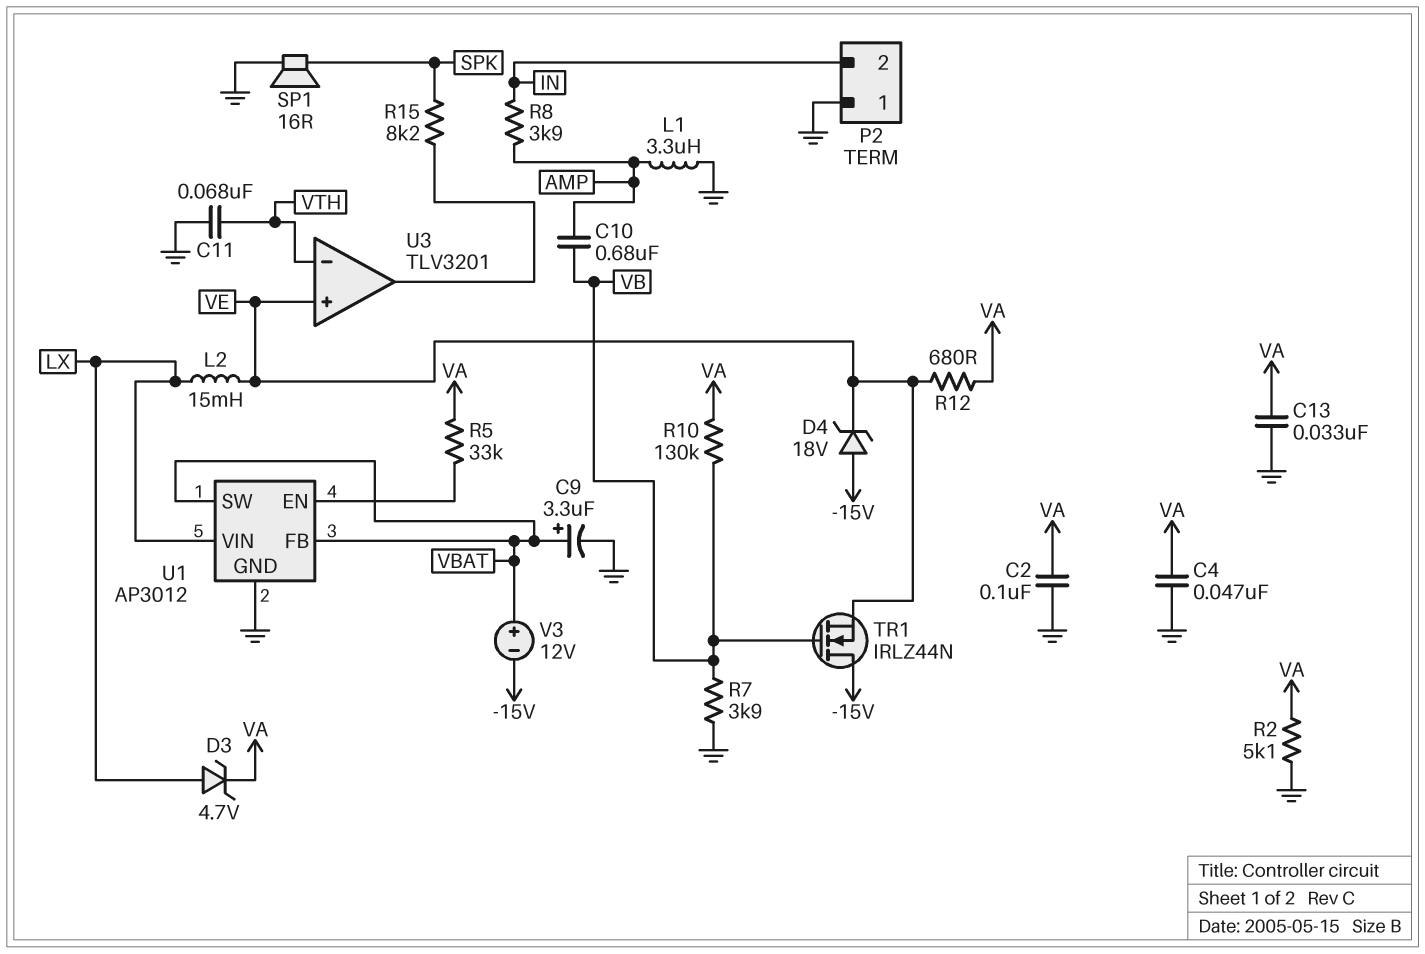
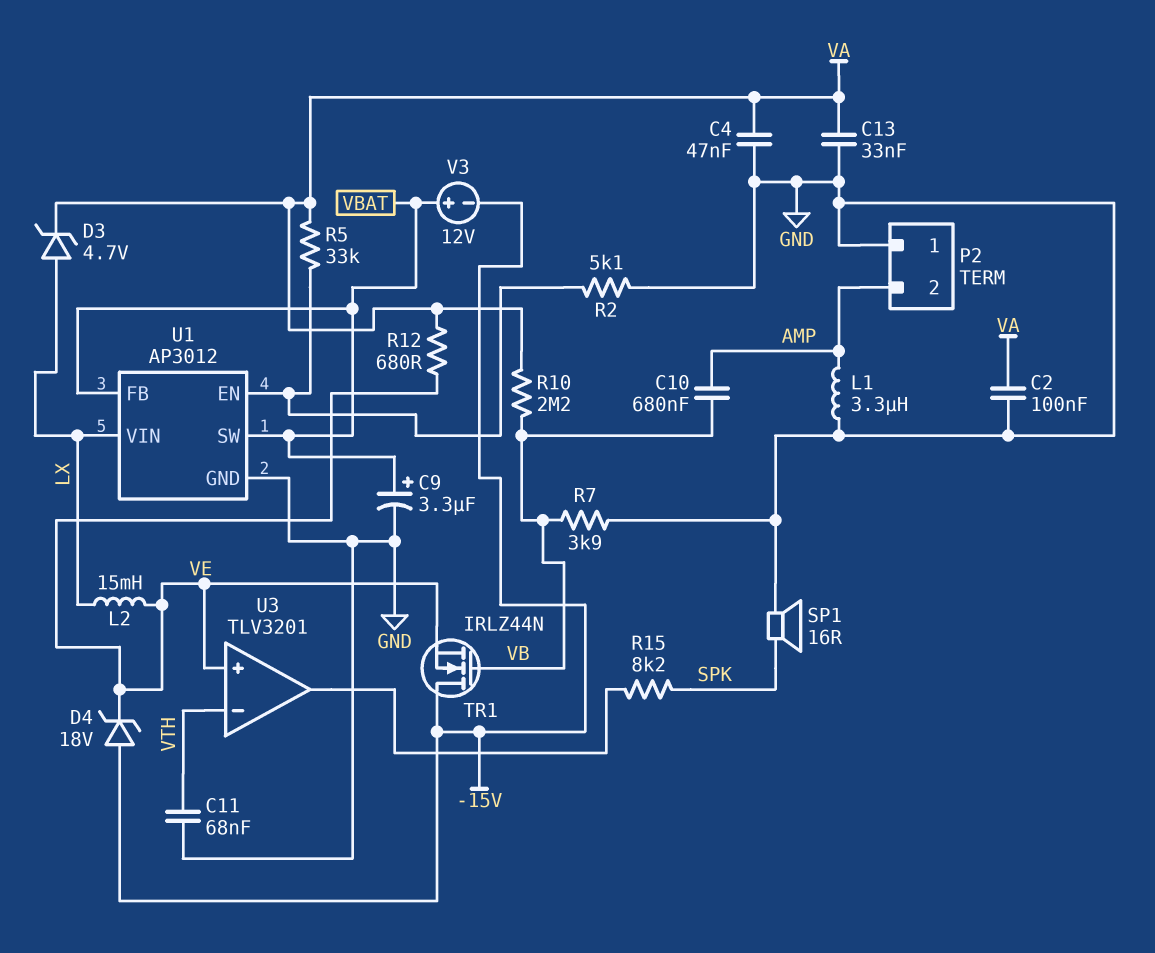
P2 pin 2: IN -> AMP
R2: 5.1k (GND, VA) -> 5.1k (GND, U1/EN)
R8: 3.9k (AMP, IN) -> none
R10: 130k (VA, VB) -> 2.2M (VA, VB)

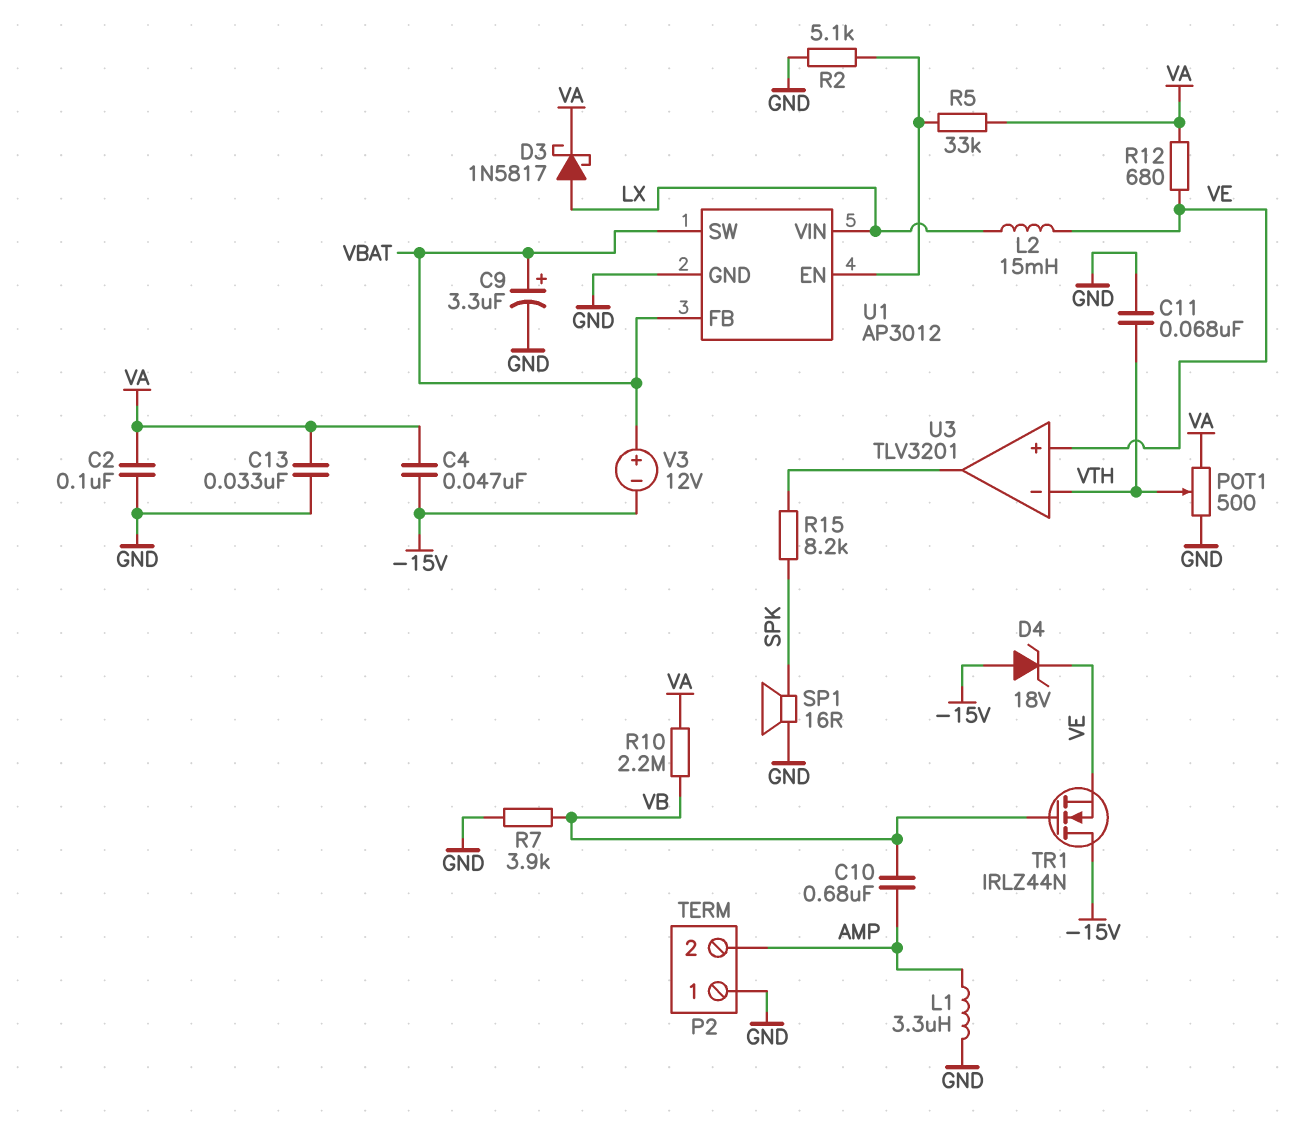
C4: 47nF (GND, VA) -> 47nF (-15V, VA)
D3: zener 4.7V (A LX, K VA) -> schottky 1N5817 (A LX, K VA)
POT1: none -> 500 (GND, VA, wiper VTH)

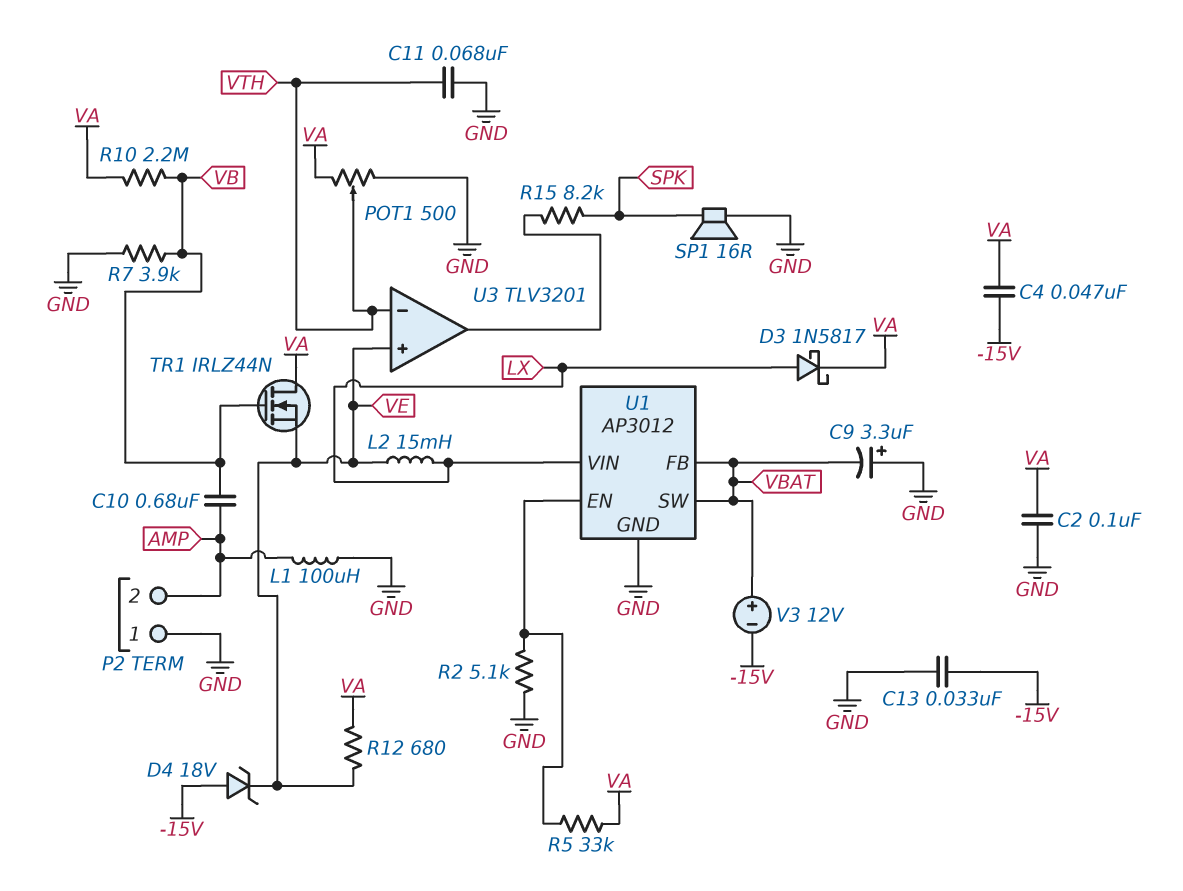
C9: 3.3uF (plus VBAT, minus GND) -> 3.3uF (plus GND, minus VBAT)
C13: 33nF (GND, VA) -> 33nF (-15V, GND)
L1: 3.3uH (AMP, GND) -> 100uH (AMP, GND)
TR1: NMOS IRLZ44N (G VB, D -15V, S VE) -> NMOS IRLZ44N (G VB, D VA, S VE)

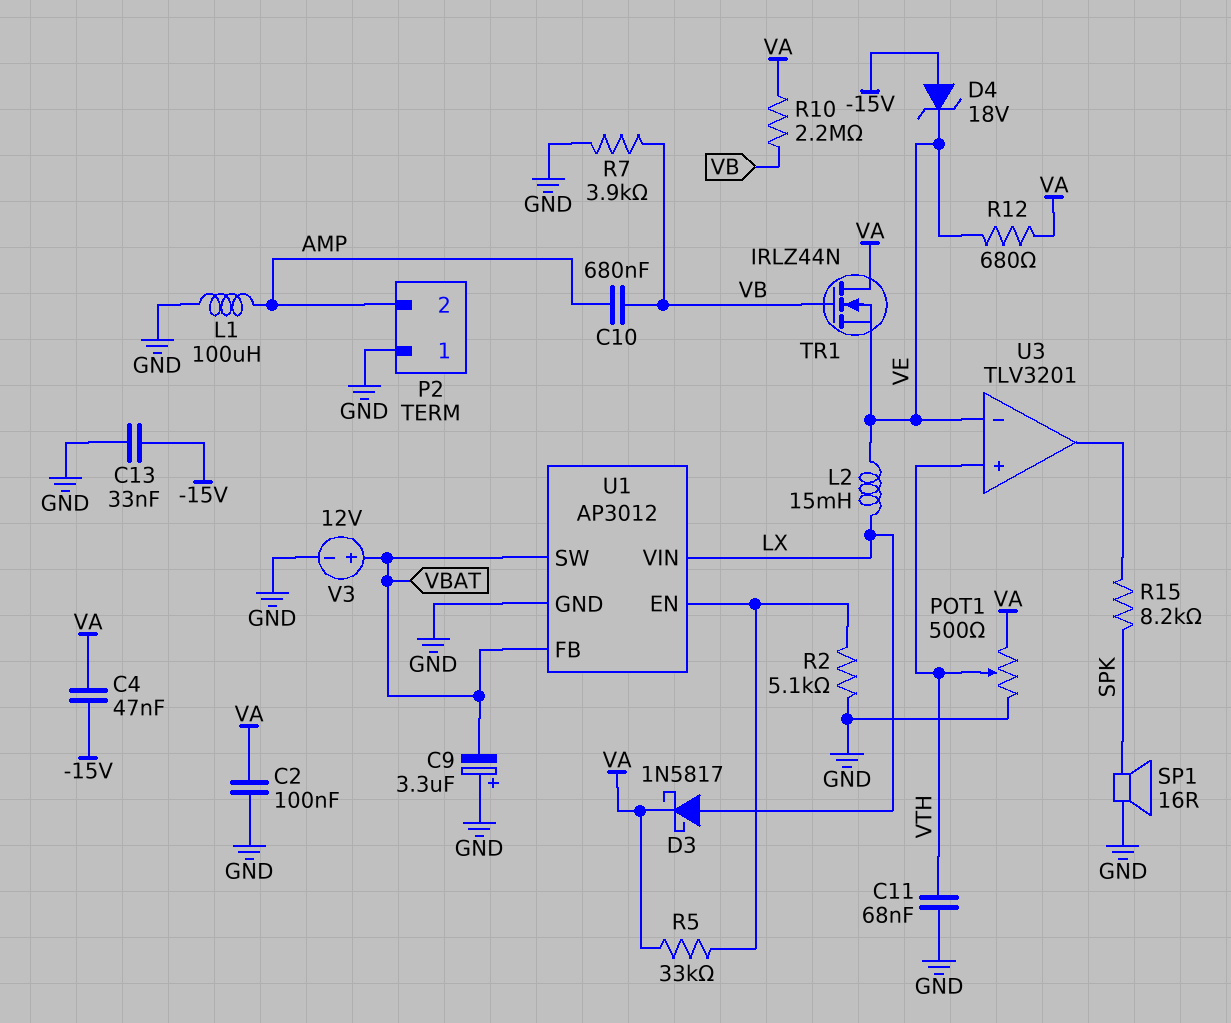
U3 pin in+: VE -> VTH
U3 pin in-: VTH -> VE
V3: 12V (plus VBAT, minus -15V) -> 12V (plus VBAT, minus GND)

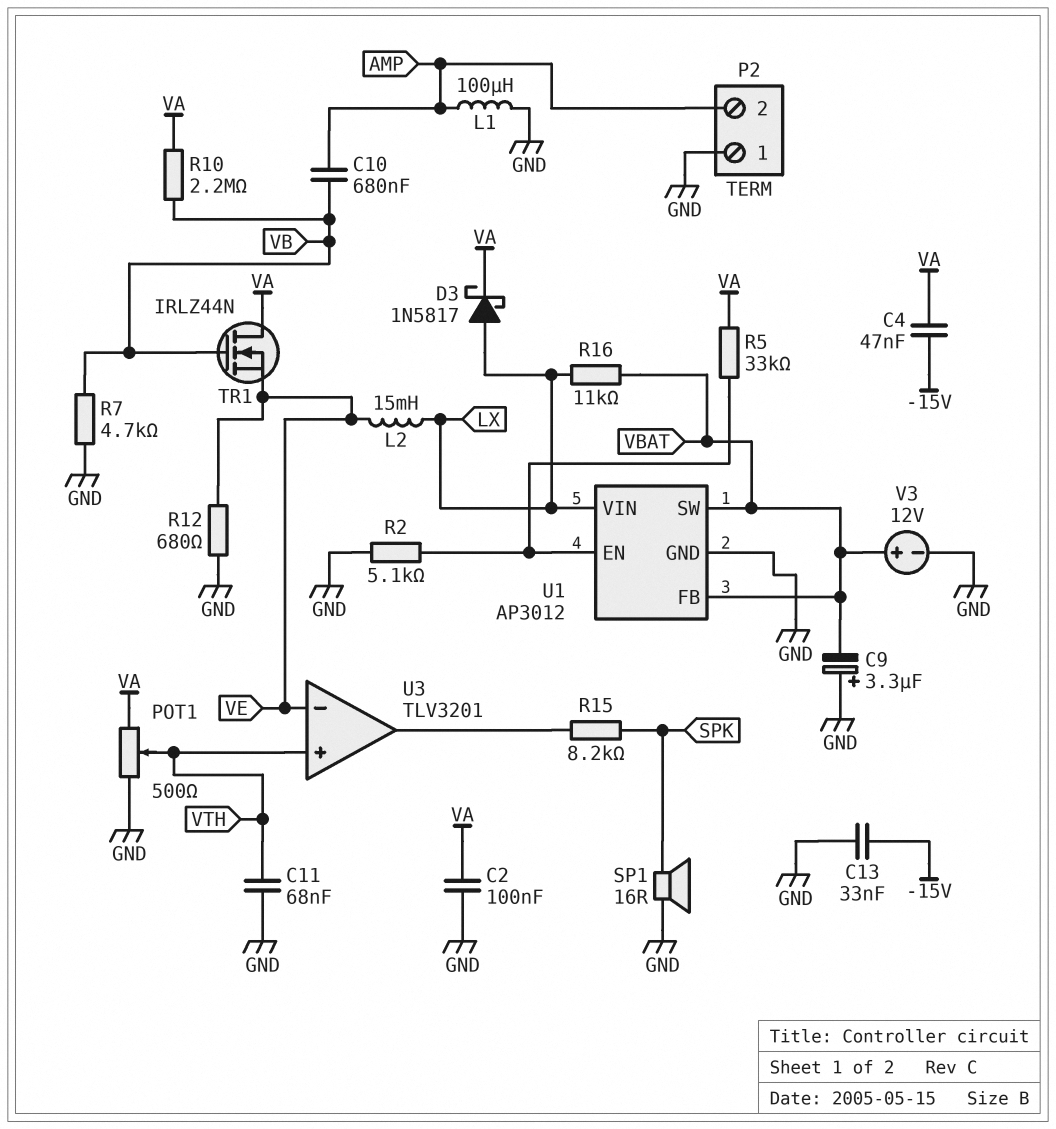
D4: zener 18V (A -15V, K VE) -> none
R7: 3.9k (GND, VB) -> 4.7k (GND, VB)
R12: 680 (VA, VE) -> 680 (GND, VE)
R16: none -> 11k (LX, VBAT)

